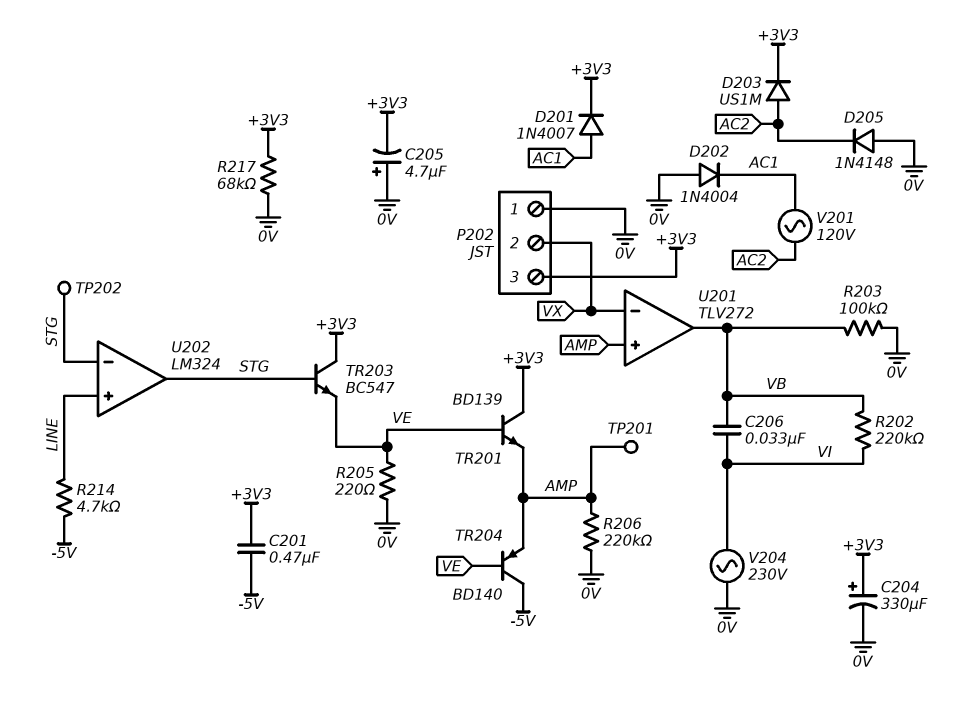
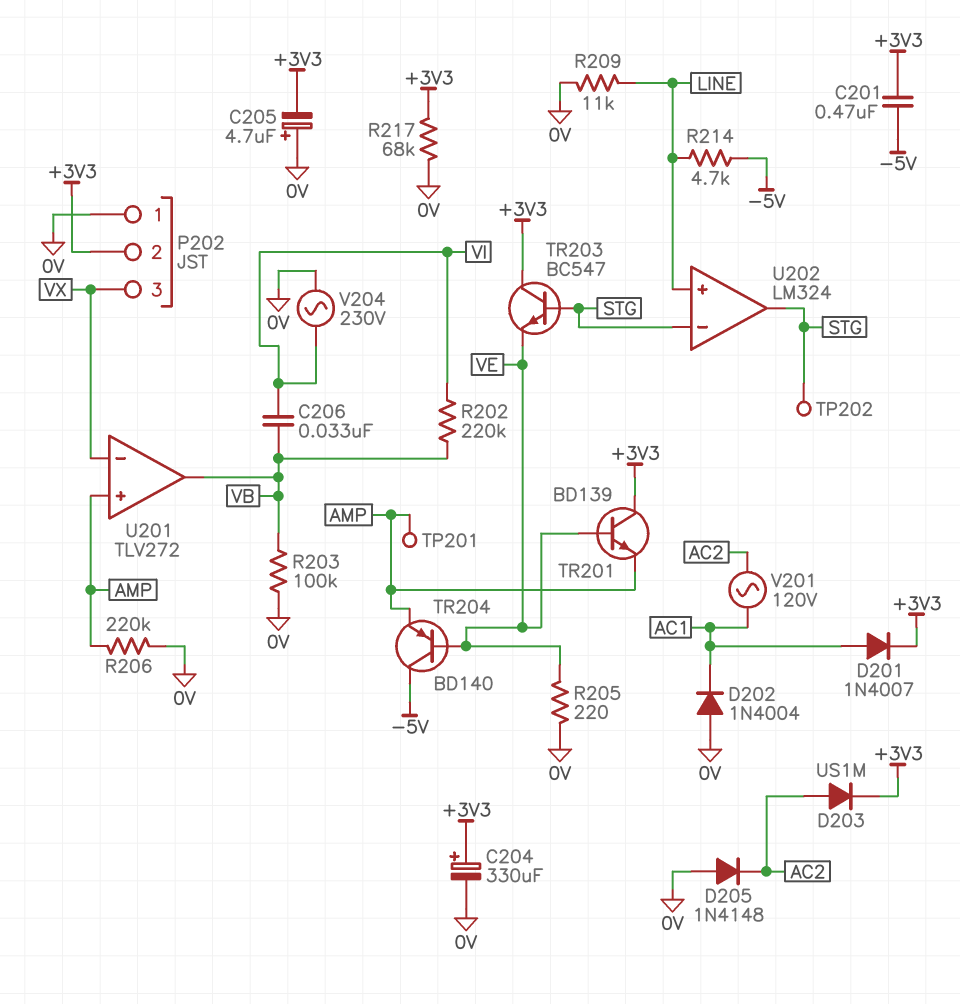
P202 pin 2: VX -> +3V3
P202 pin 3: +3V3 -> VX
R209: none -> 11k (0V, LINE)

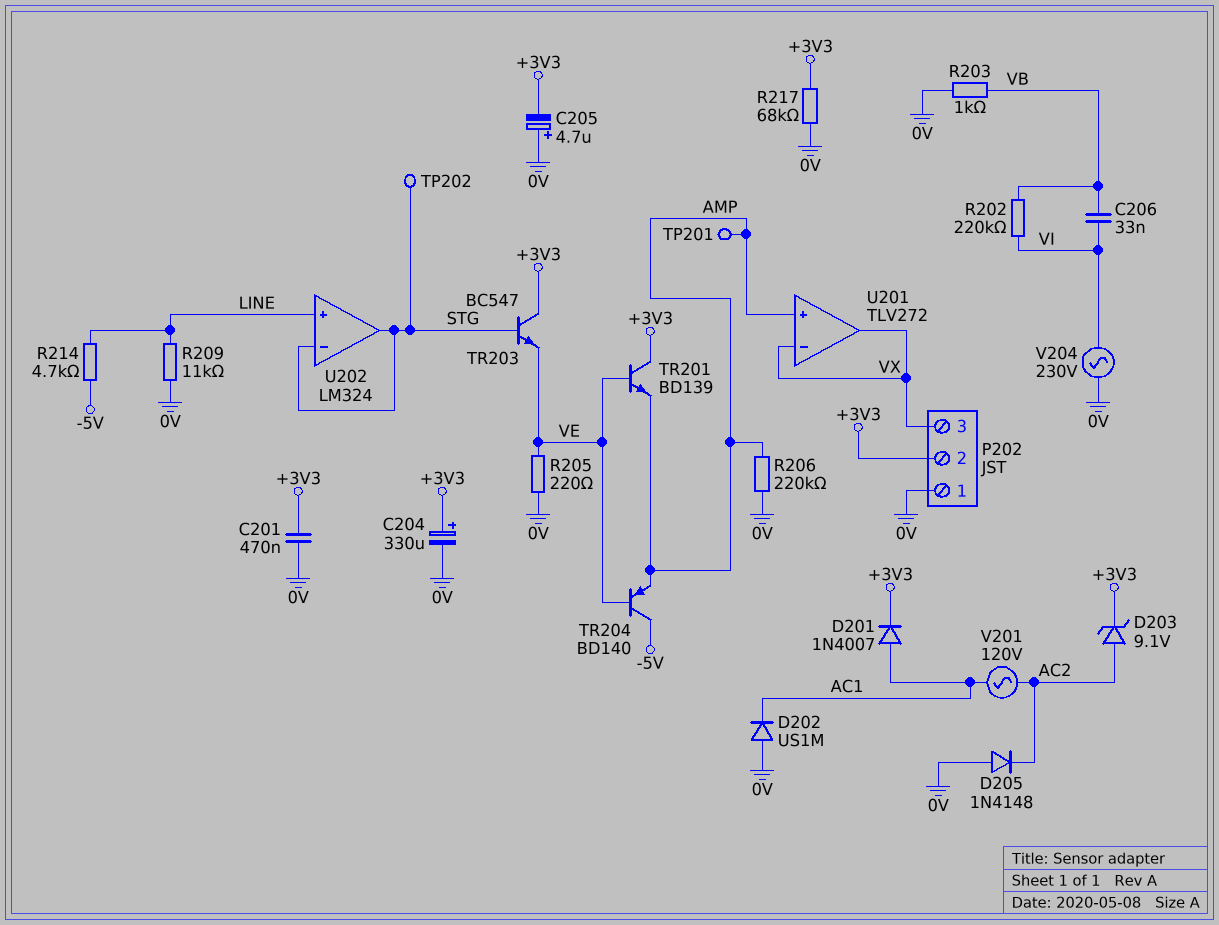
C201: 470nF (+3V3, -5V) -> 470nF (+3V3, 0V)
D202: diode 1N4004 (A 0V, K AC1) -> diode US1M (A 0V, K AC1)
D203: diode US1M (A AC2, K +3V3) -> zener 9.1V (A AC2, K +3V3)
R203: 100k (0V, VB) -> 1k (0V, VB)
U201 pin out: VB -> VX

